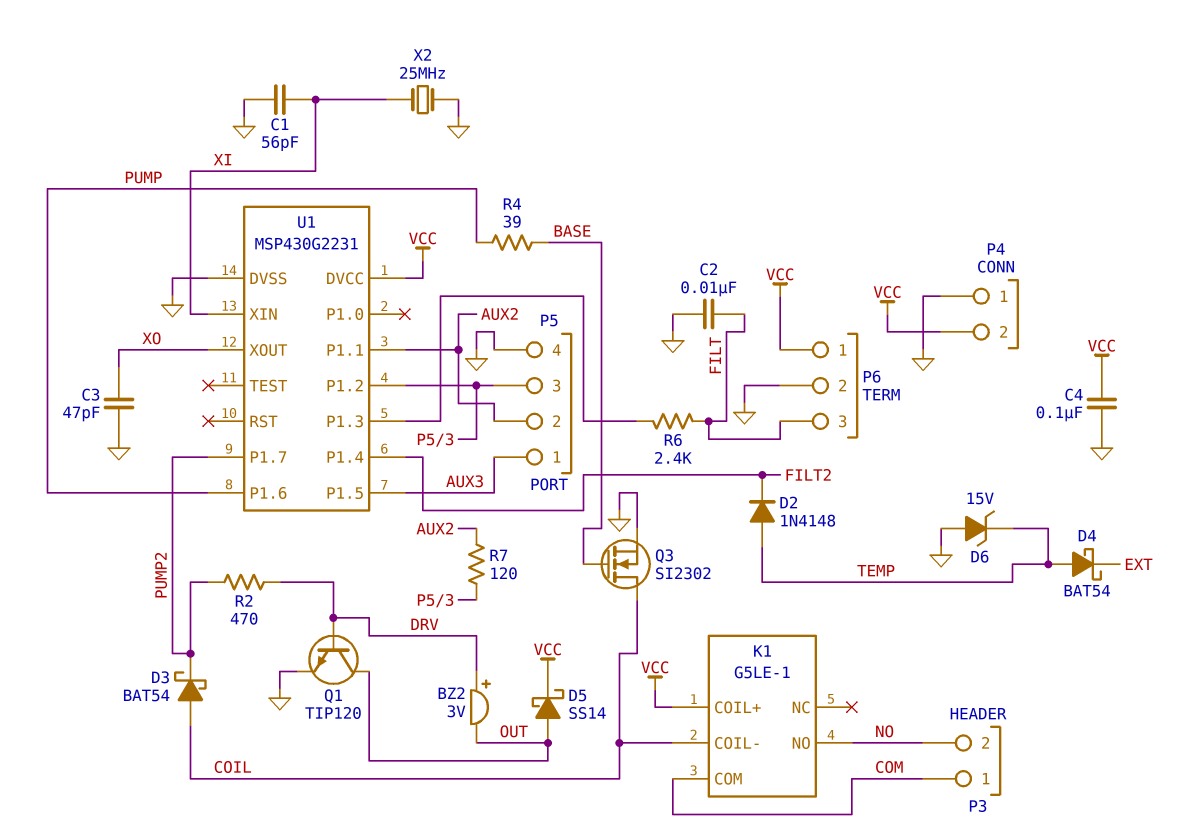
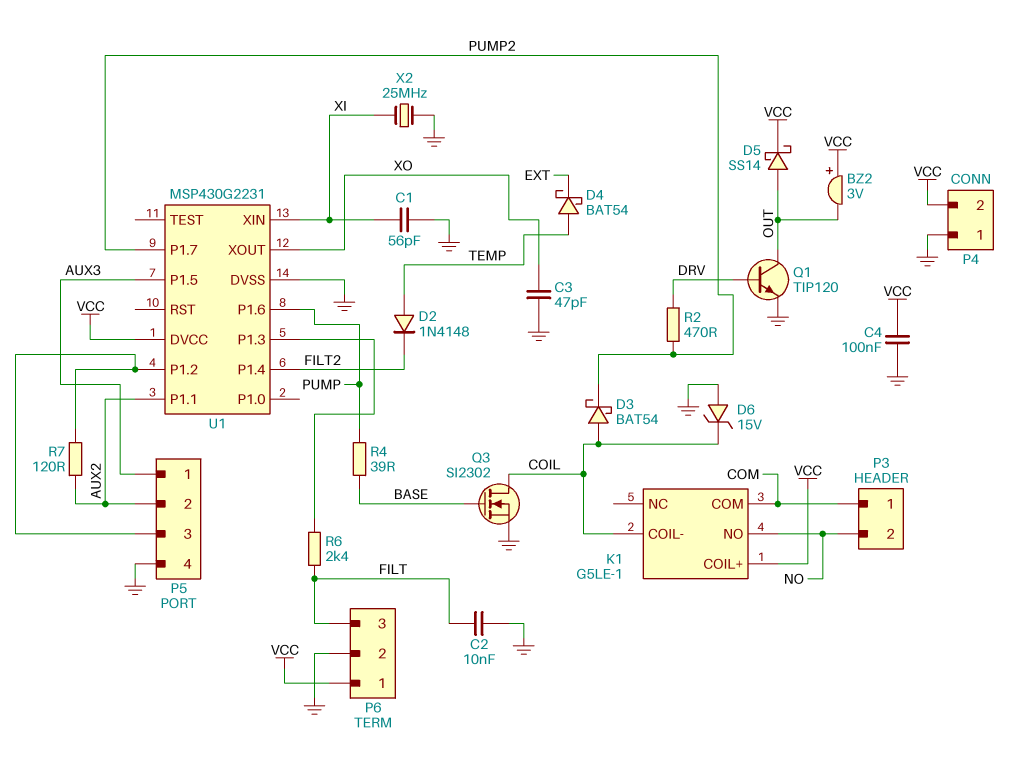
BZ2: buzzer 3V (plus DRV, minus OUT) -> buzzer 3V (plus VCC, minus OUT)
D6: zener 15V (A GND, K TEMP) -> zener 15V (A GND, K COIL)

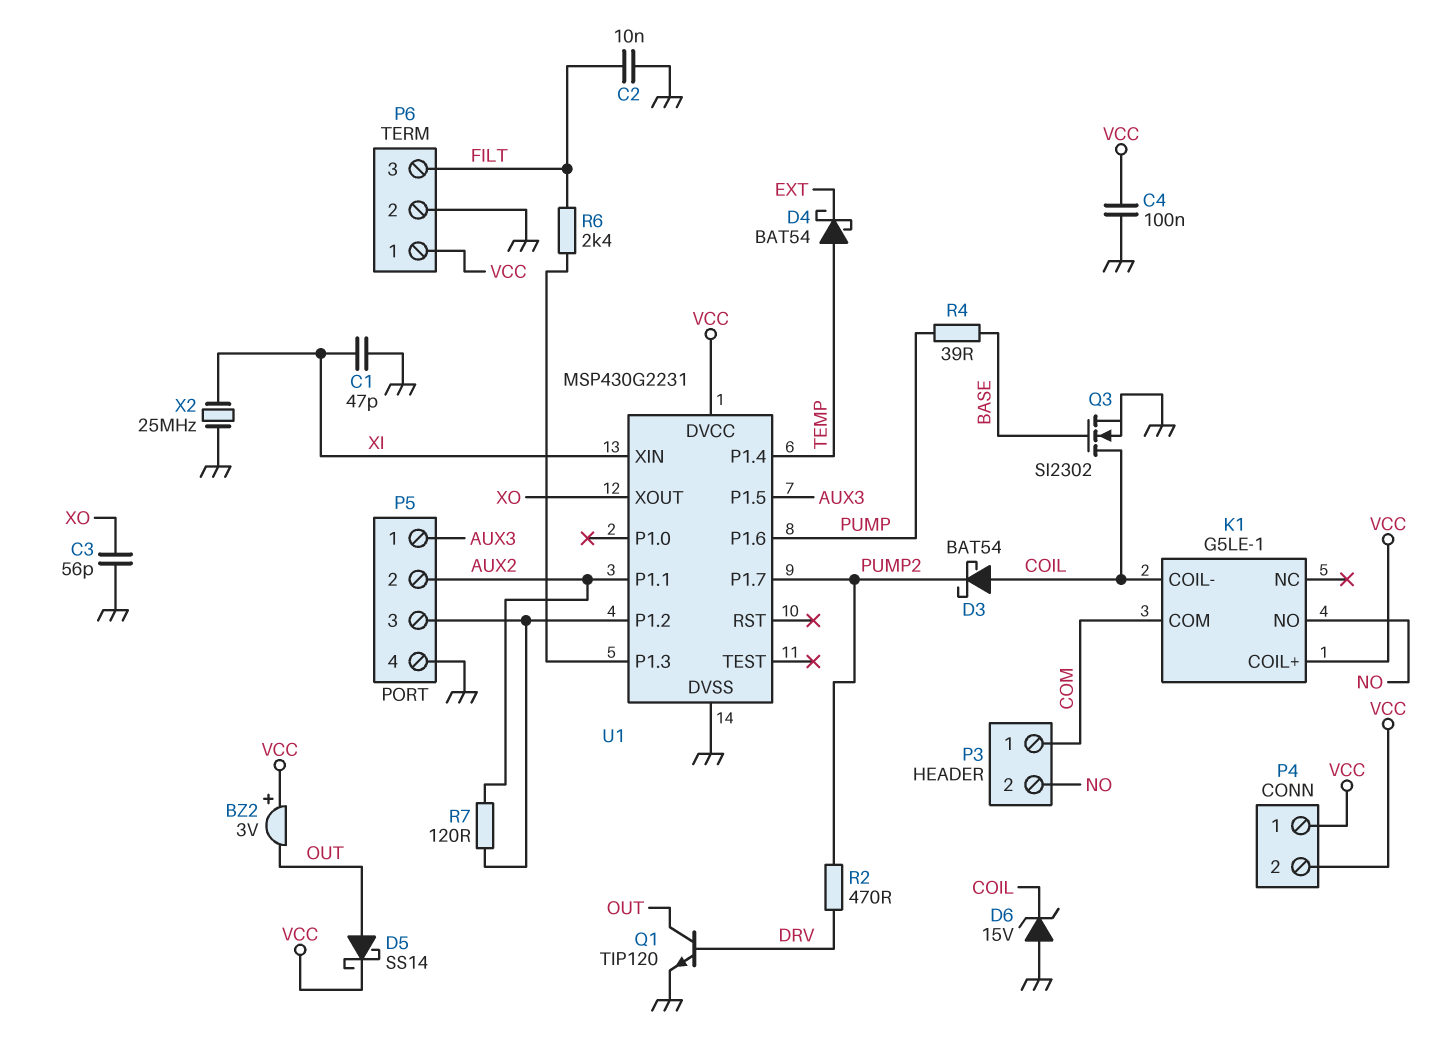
C1: 56pF (GND, XI) -> 47pF (GND, XI)
C3: 47pF (GND, XO) -> 56pF (GND, XO)
D2: diode 1N4148 (A TEMP, K FILT2) -> none
P4 pin 1: GND -> VCC
U1 pin P1.4: FILT2 -> TEMP

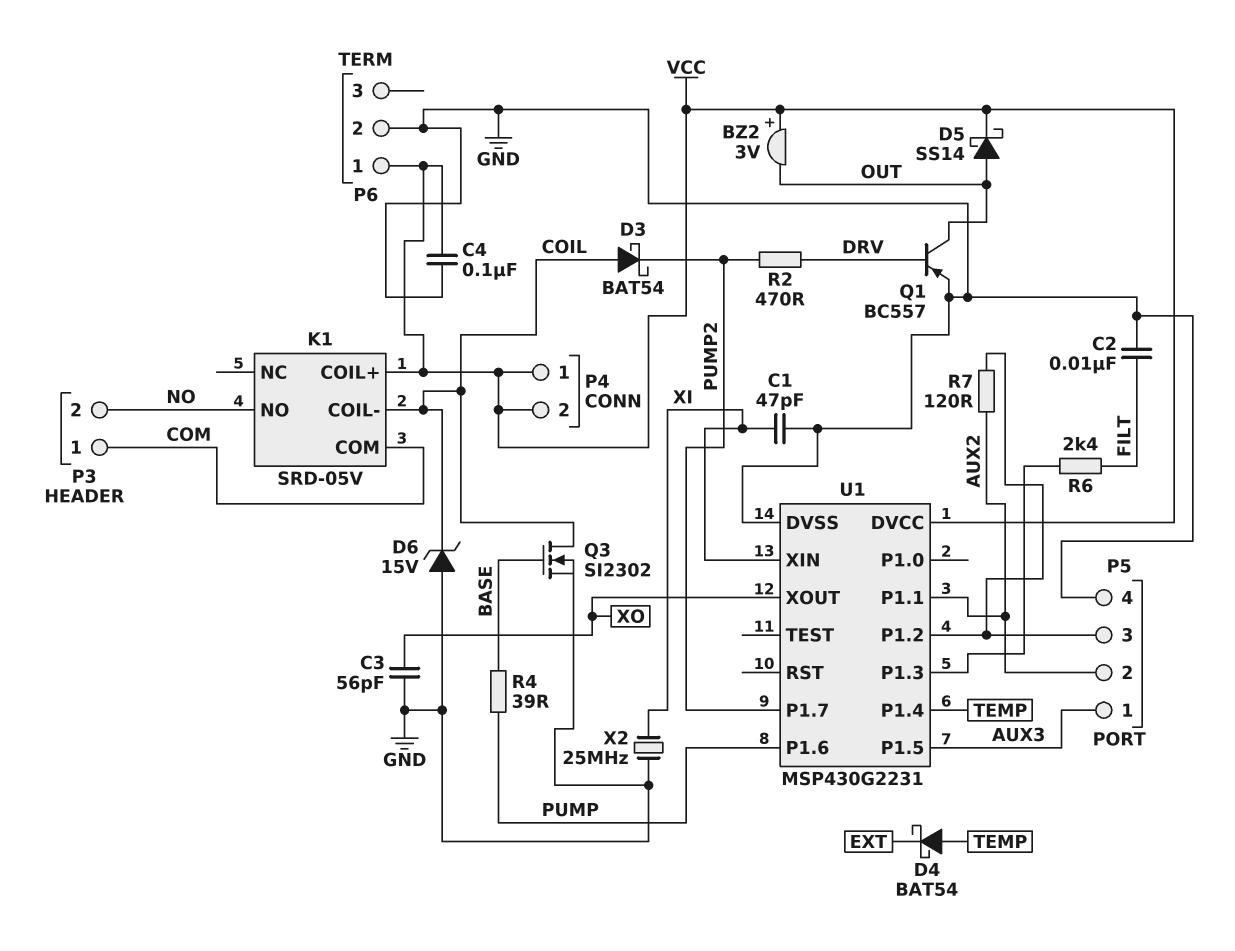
K1: G5LE-1 -> SRD-05V
P6 pin 3: FILT -> none
Q1: NPN TIP120 (B DRV, C OUT, E GND) -> PNP BC557 (B DRV, C OUT, E GND)

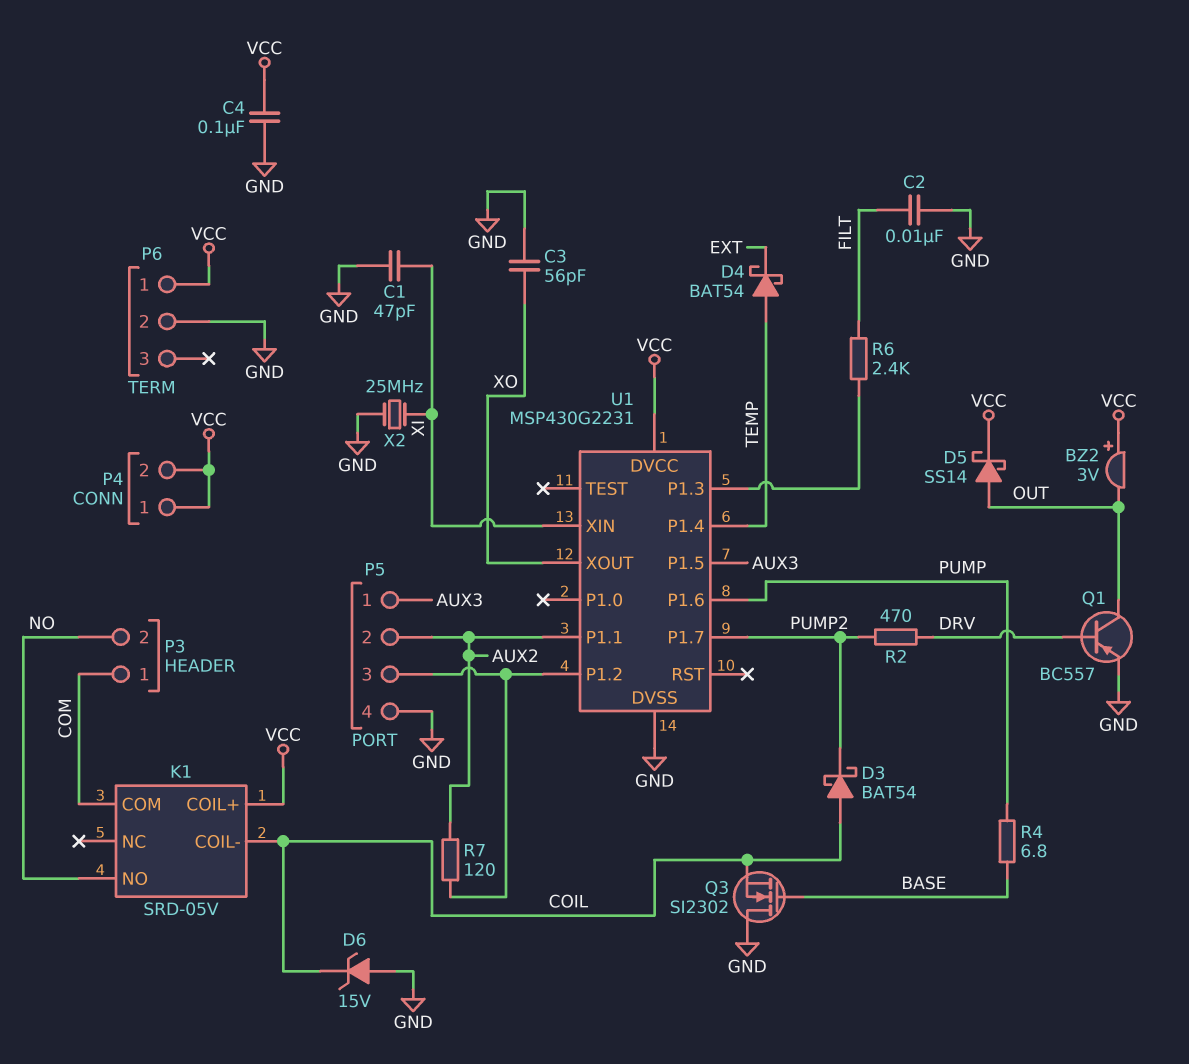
Q3: NMOS SI2302 (G BASE, D COIL, S GND) -> NMOS SI2302 (G BASE, D GND, S COIL)
R4: 39 (BASE, PUMP) -> 6.8 (BASE, PUMP)

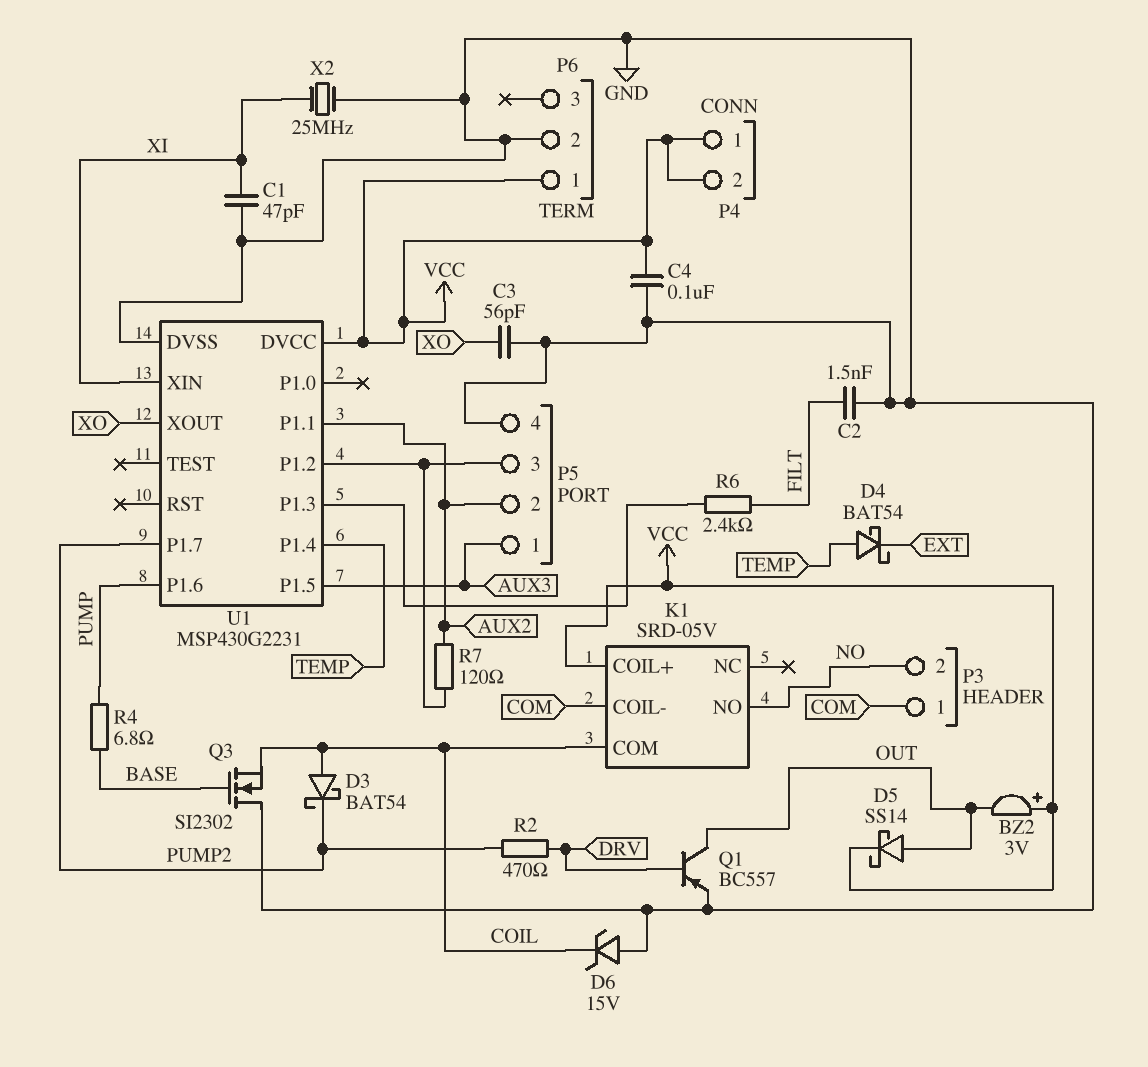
C2: 10nF (FILT, GND) -> 1.5nF (FILT, GND)
K1 pin COIL-: COIL -> COM
K1 pin COM: COM -> COIL

